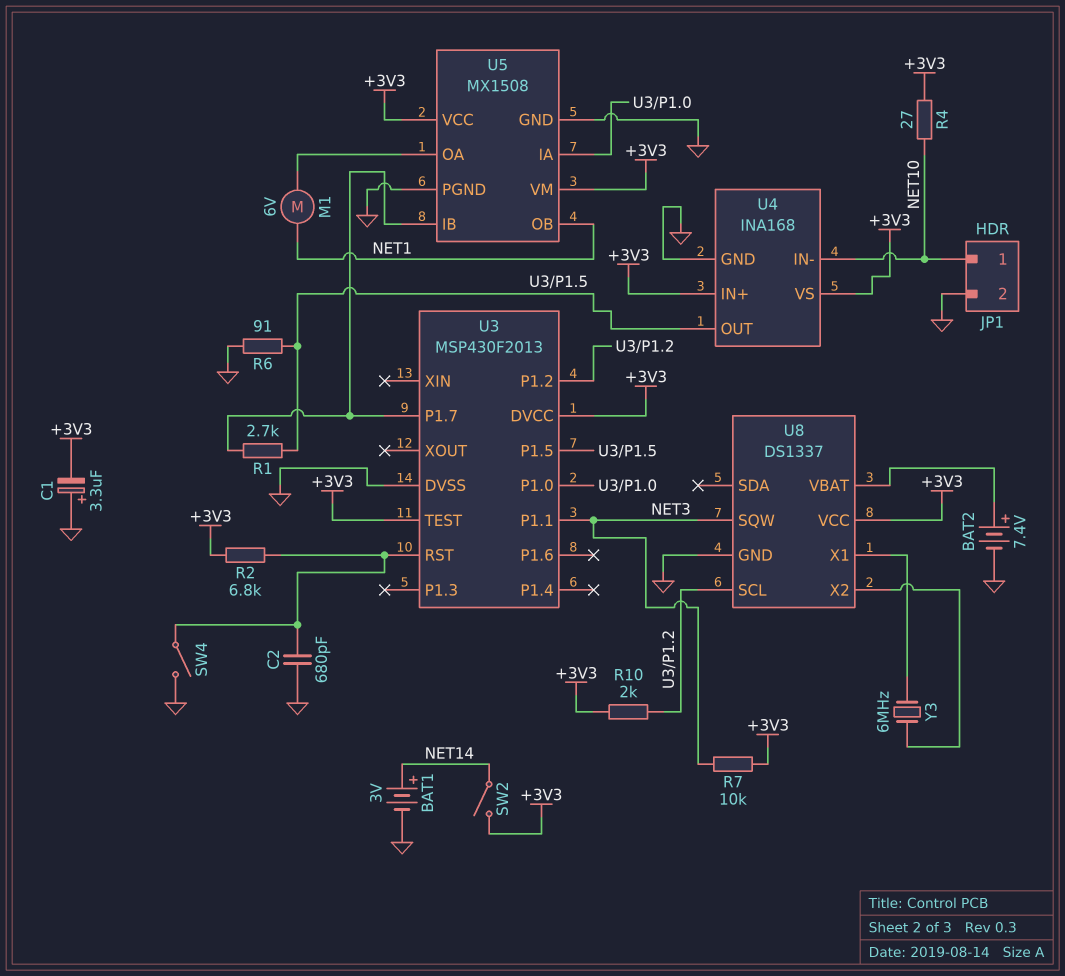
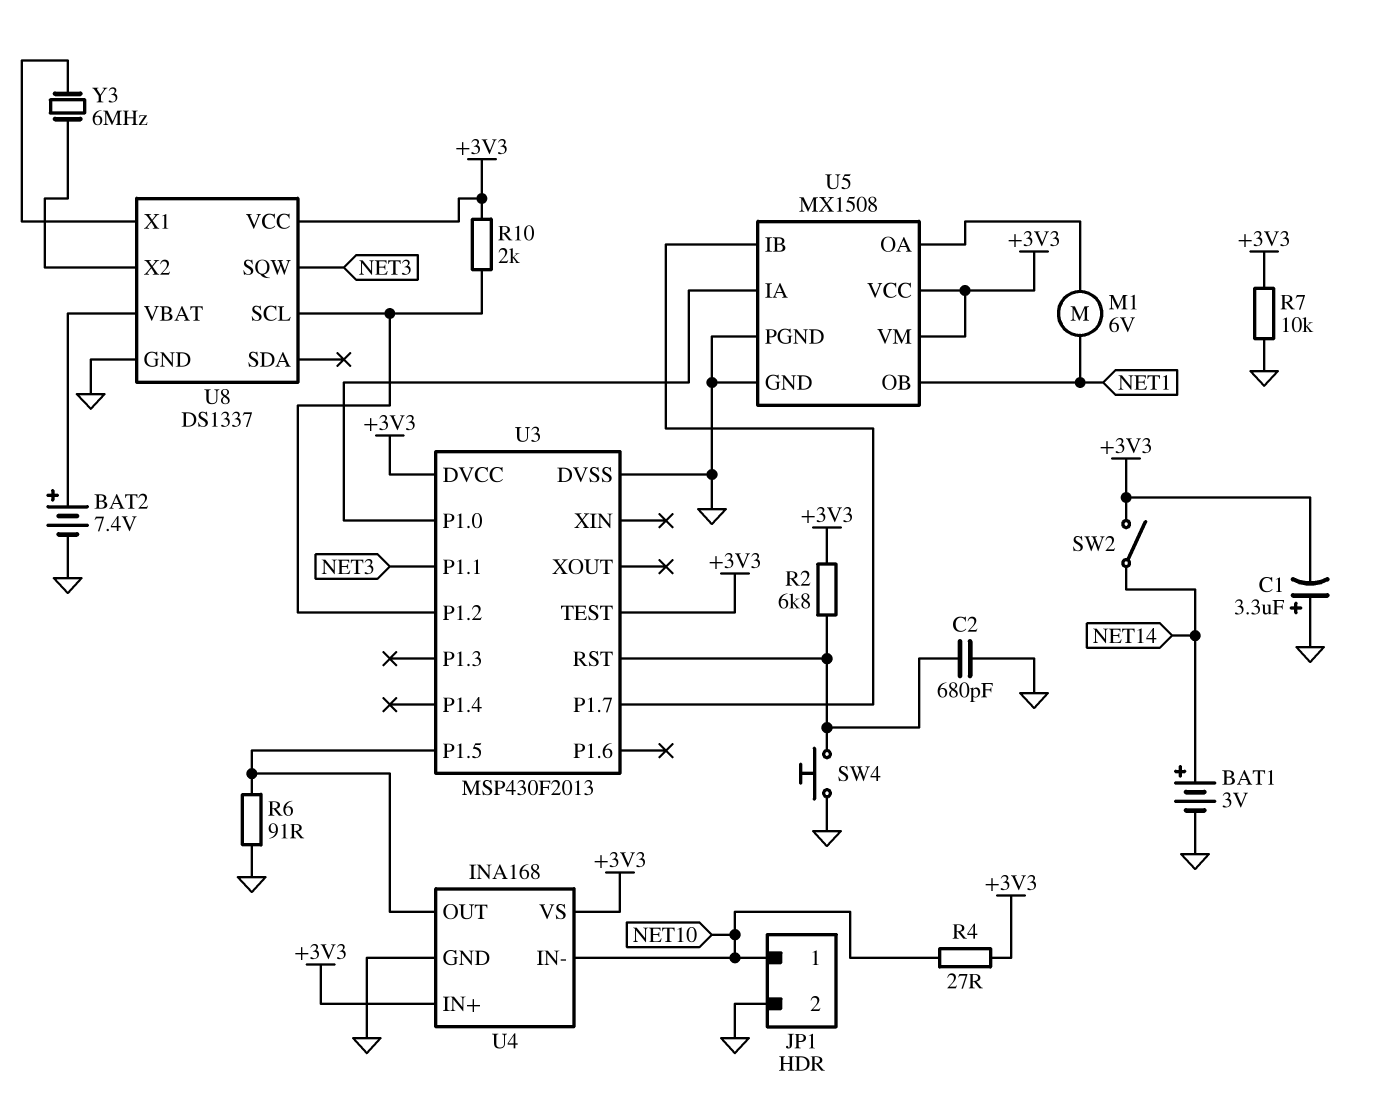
R1: 2.7k (U3/P1.5, U3/P1.7) -> none
R7: 10k (+3V3, NET3) -> 10k (+3V3, GND)
SW4: switch (GND, U3/RST) -> button (GND, U3/RST)

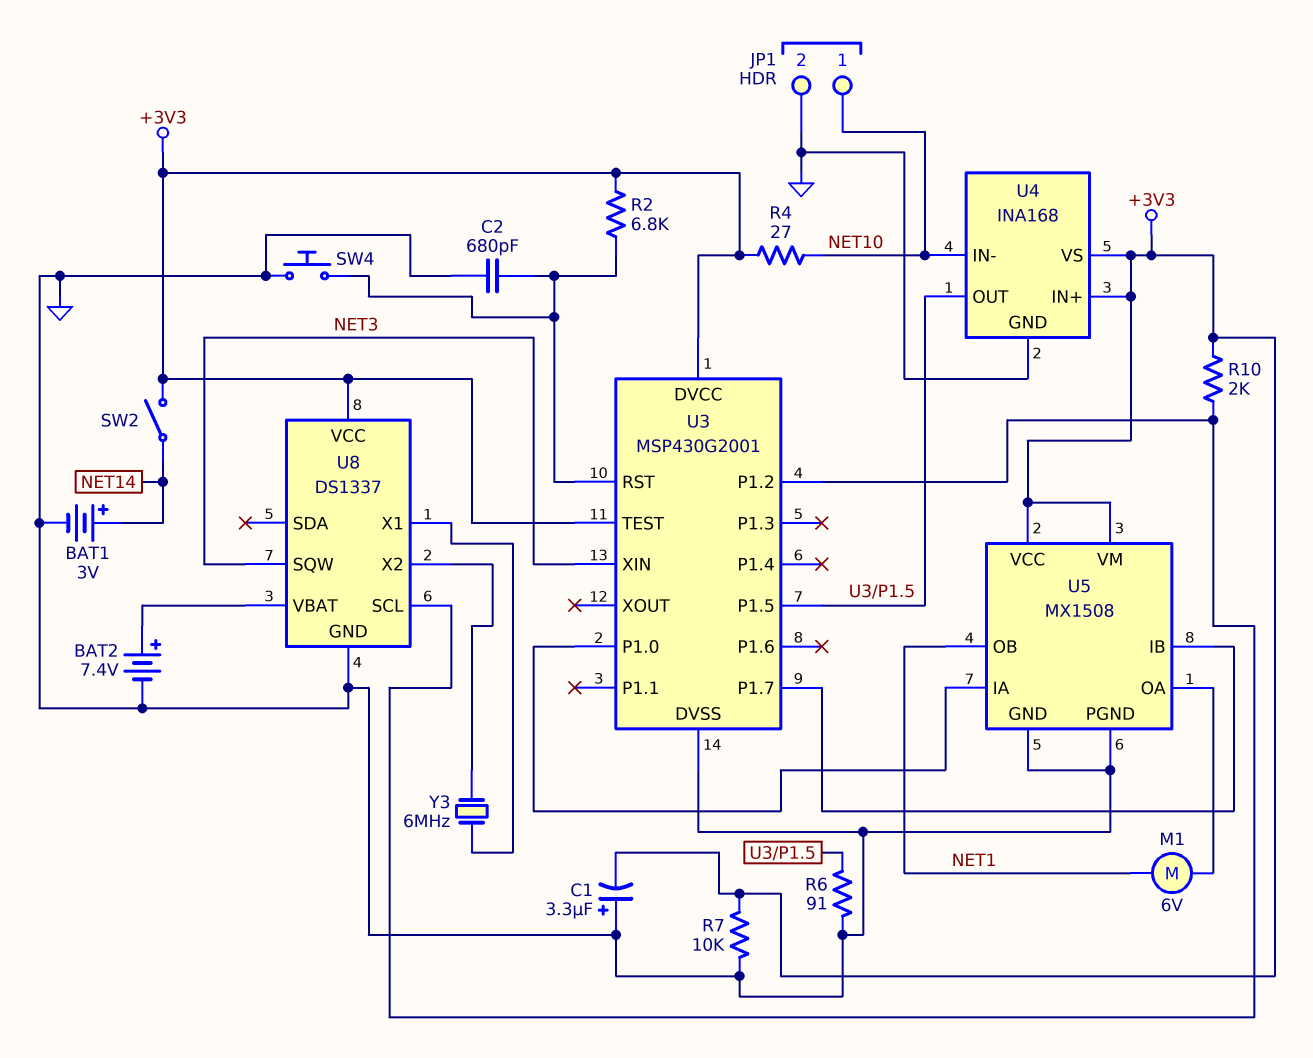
U3: MSP430F2013 -> MSP430G2001
U3 pin P1.1: NET3 -> none
U3 pin XIN: none -> NET3

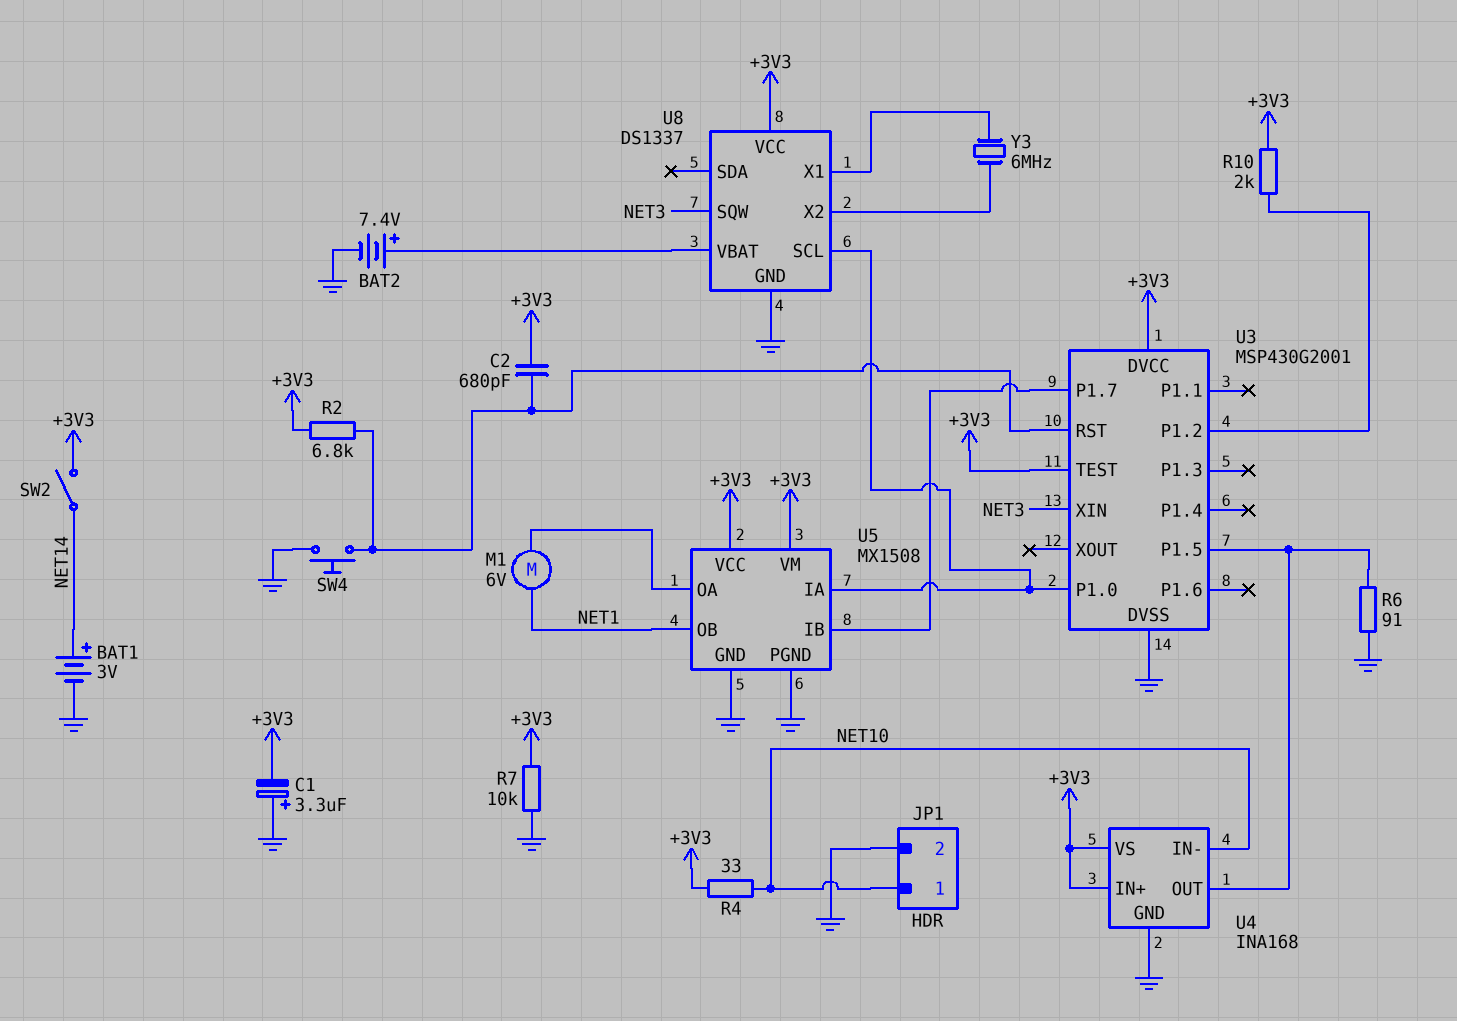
C2: 680pF (GND, U3/RST) -> 680pF (+3V3, U3/RST)
R4: 27 (+3V3, NET10) -> 33 (+3V3, NET10)
U8 pin SCL: U3/P1.2 -> U3/P1.0

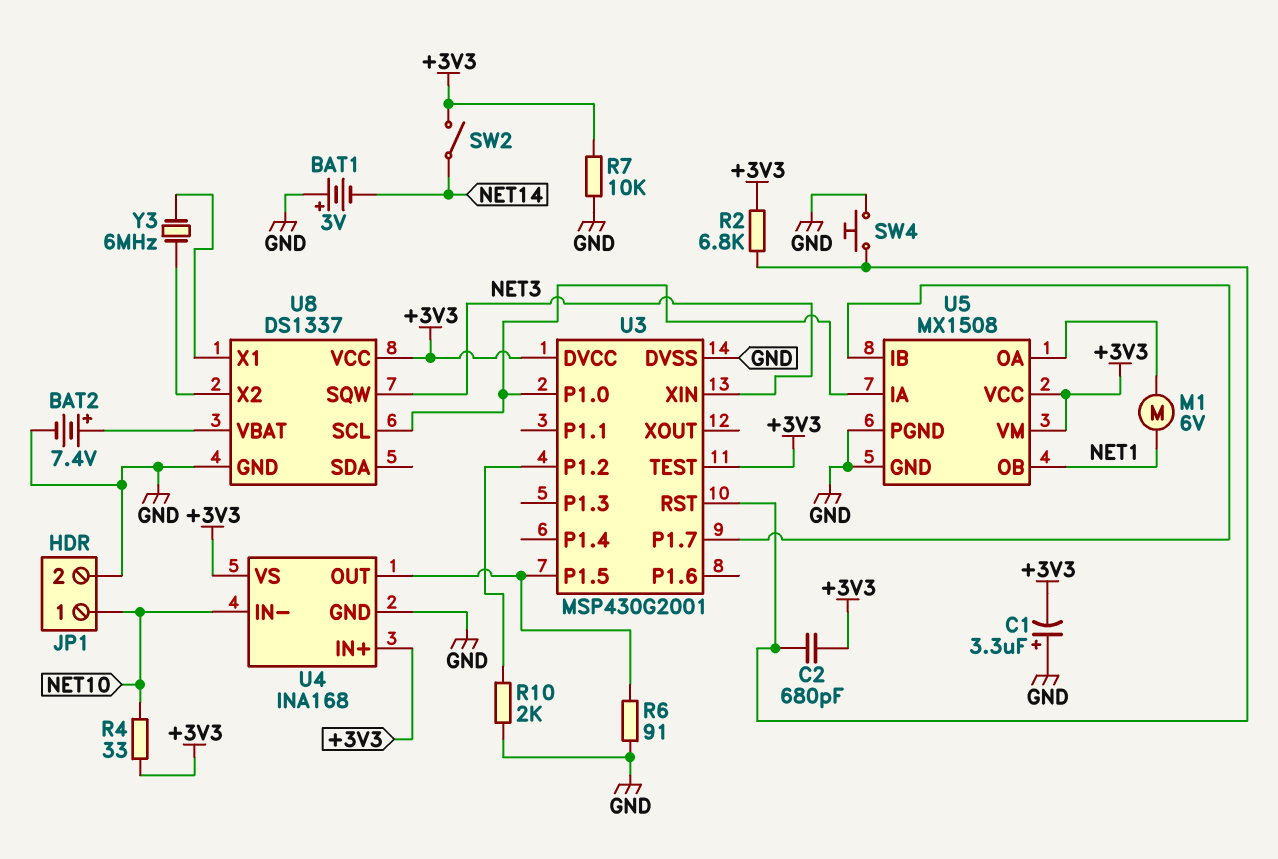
BAT1: 3V (plus NET14, minus GND) -> 3V (plus GND, minus NET14)
R10: 2k (+3V3, U3/P1.2) -> 2k (GND, U3/P1.2)

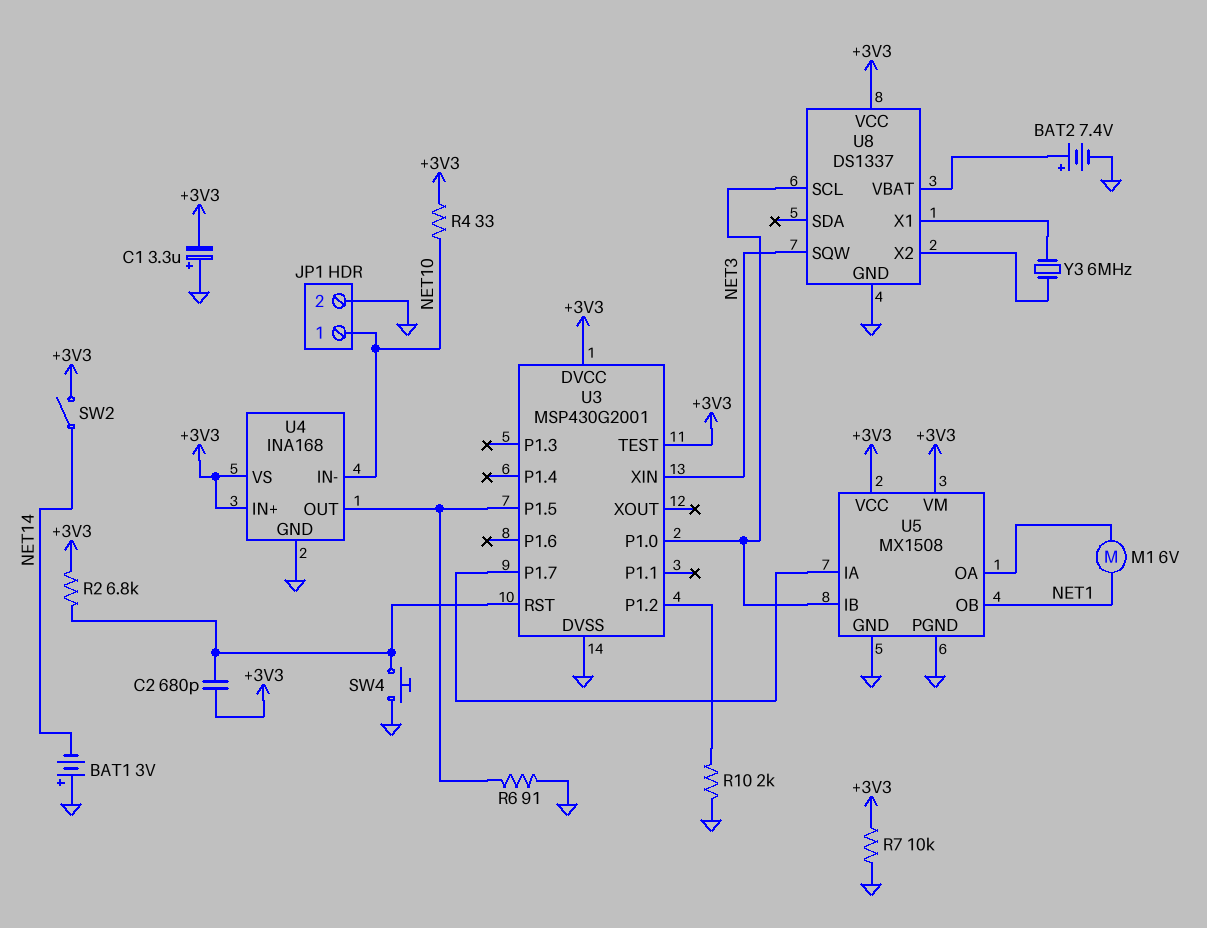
U5 pin IA: U3/P1.0 -> U3/P1.7
U5 pin IB: U3/P1.7 -> U3/P1.0

